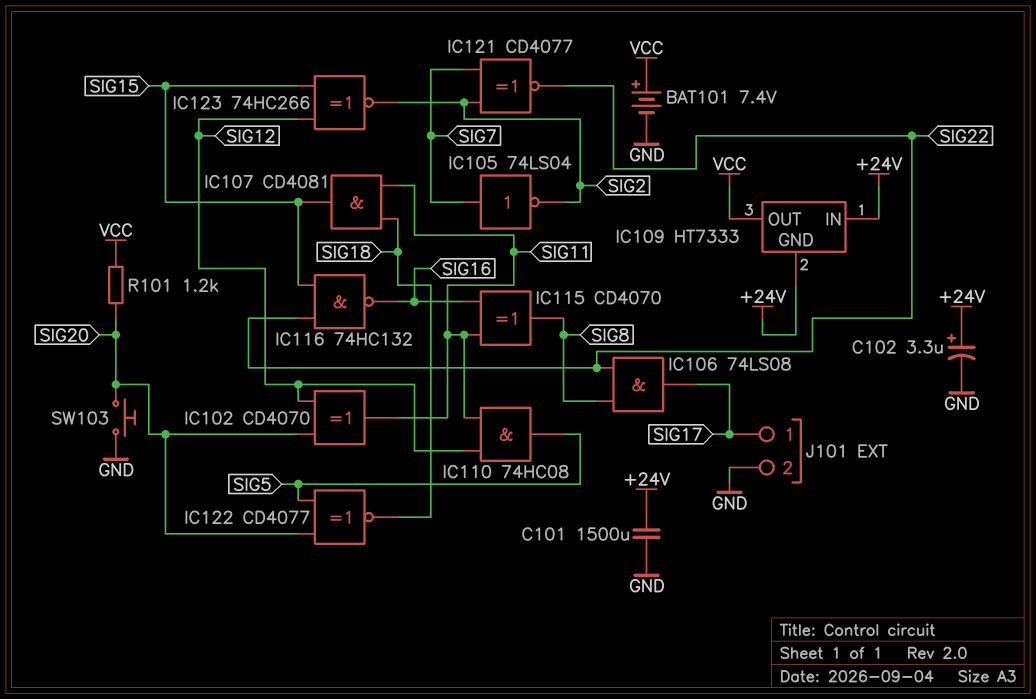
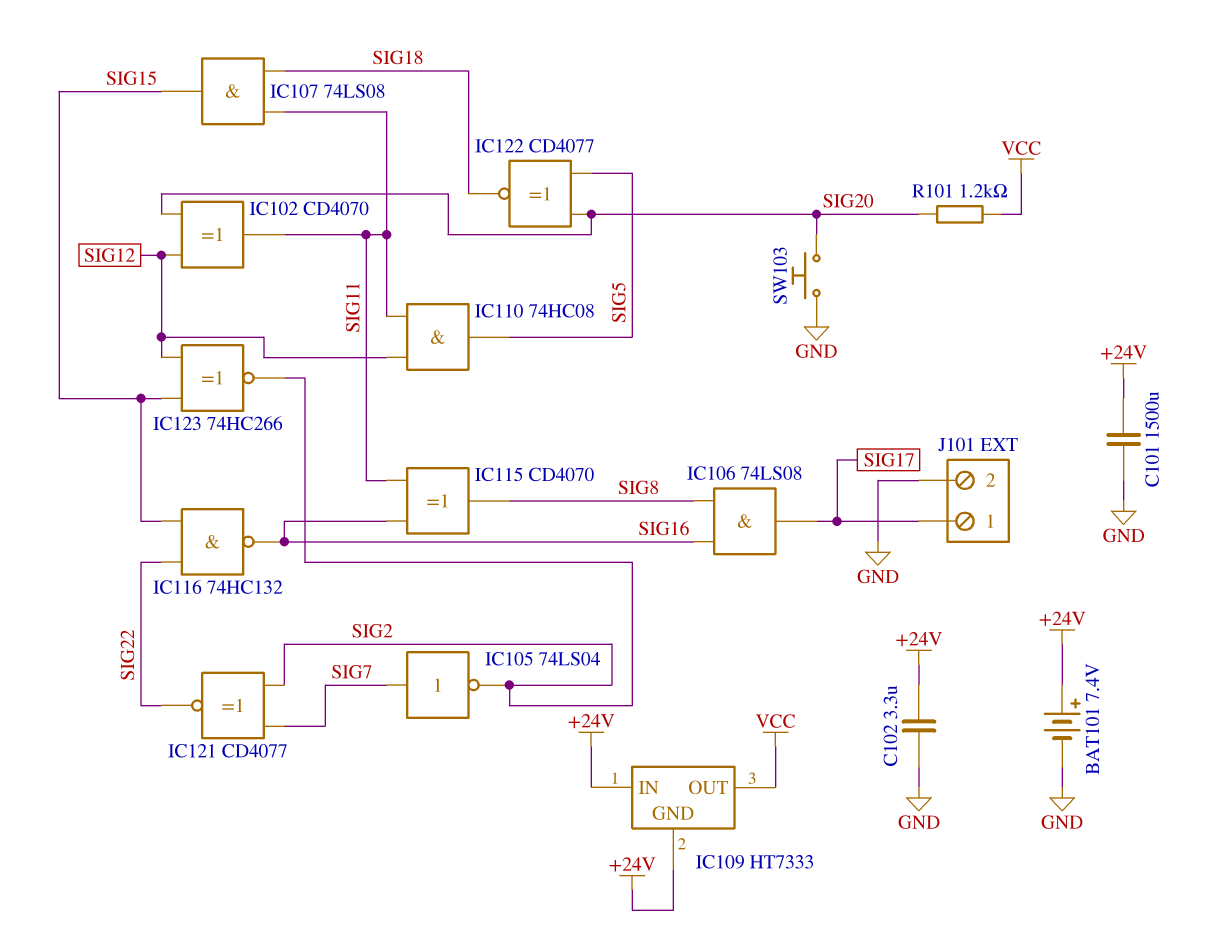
BAT101: 7.4V (plus VCC, minus GND) -> 7.4V (plus +24V, minus GND)
C102: 3.3uF (plus +24V, minus GND) -> 3.3uF (+24V, GND)
IC106: AND 74LS08 (in SIG8, in SIG22, out SIG17) -> AND 74LS08 (in SIG8, in SIG16, out SIG17)
IC107: AND CD4081 (in SIG11, in SIG18, out SIG15) -> AND 74LS08 (in SIG11, in SIG18, out SIG15)

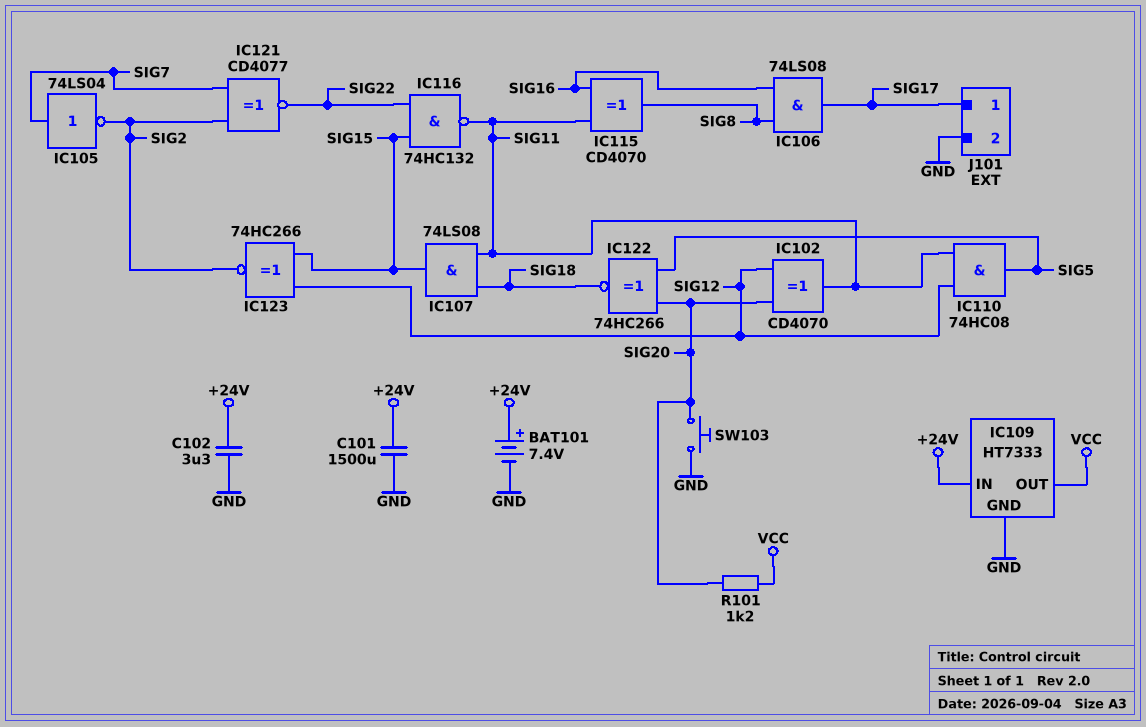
IC109 pin GND: +24V -> GND
IC116: NAND 74HC132 (in SIG15, in SIG22, out SIG16) -> NAND 74HC132 (in SIG15, in SIG22, out SIG11)
IC122: XNOR CD4077 (in SIG5, in SIG20, out SIG18) -> XNOR 74HC266 (in SIG5, in SIG20, out SIG18)

